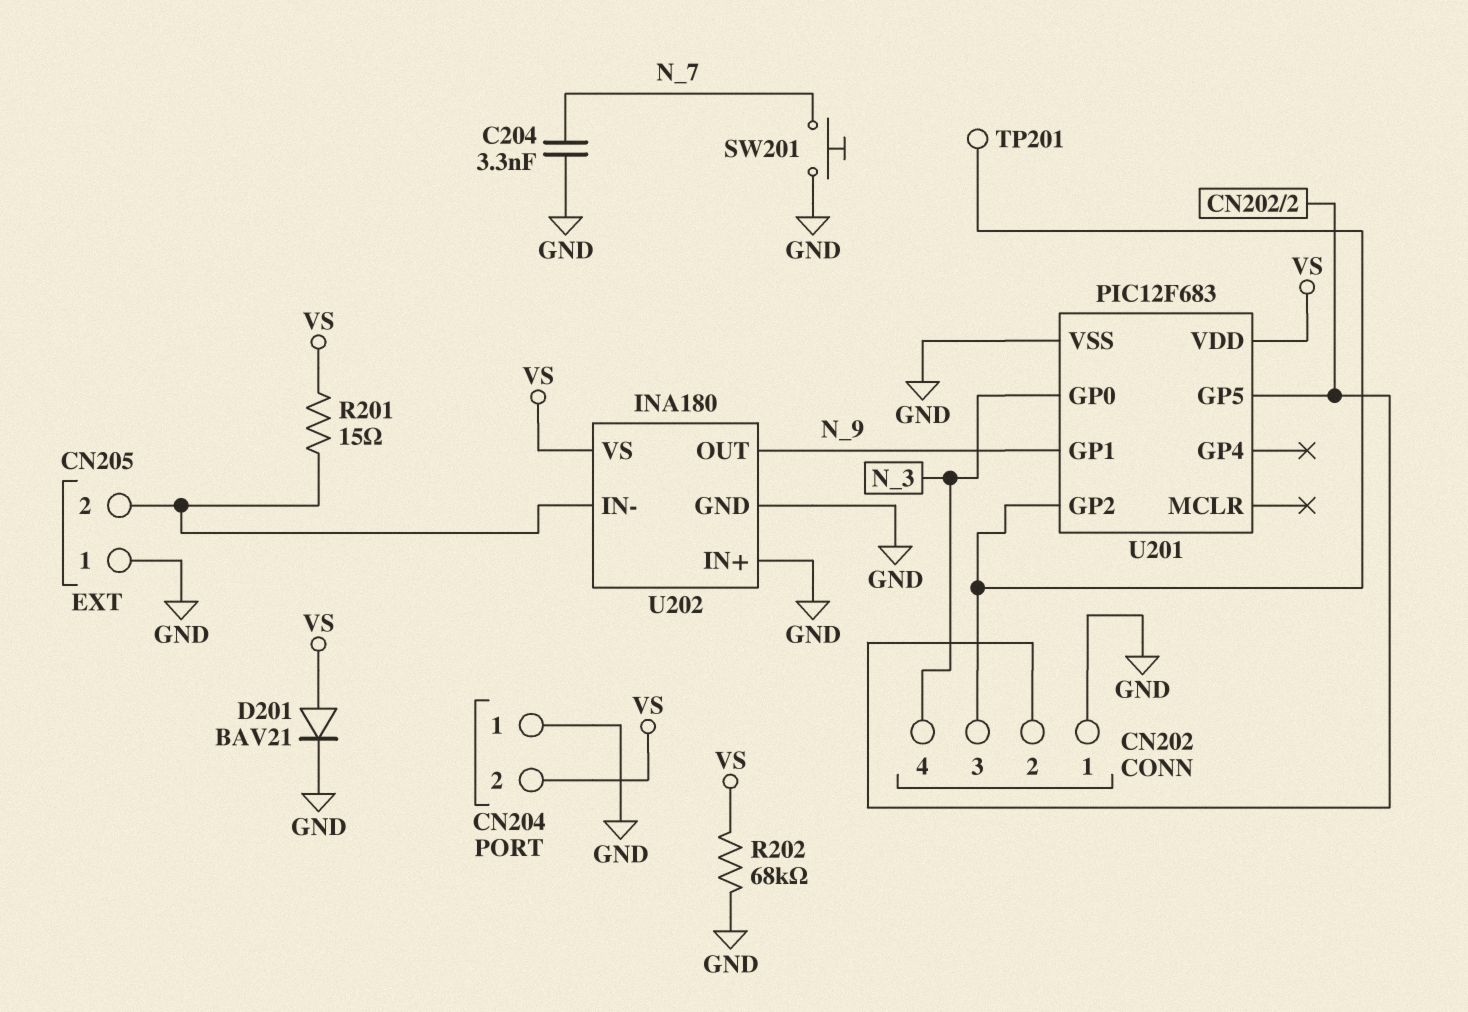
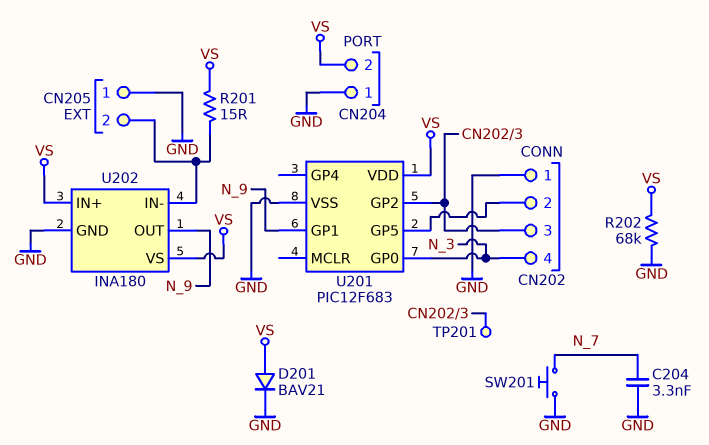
U202 pin IN+: GND -> VS

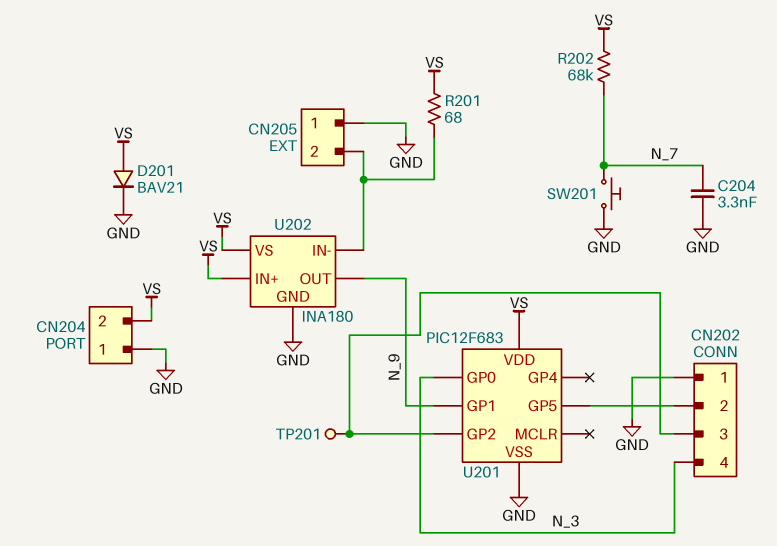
R201: 15 (CN205/2, VS) -> 68 (CN205/2, VS)
R202: 68k (GND, VS) -> 68k (N_7, VS)

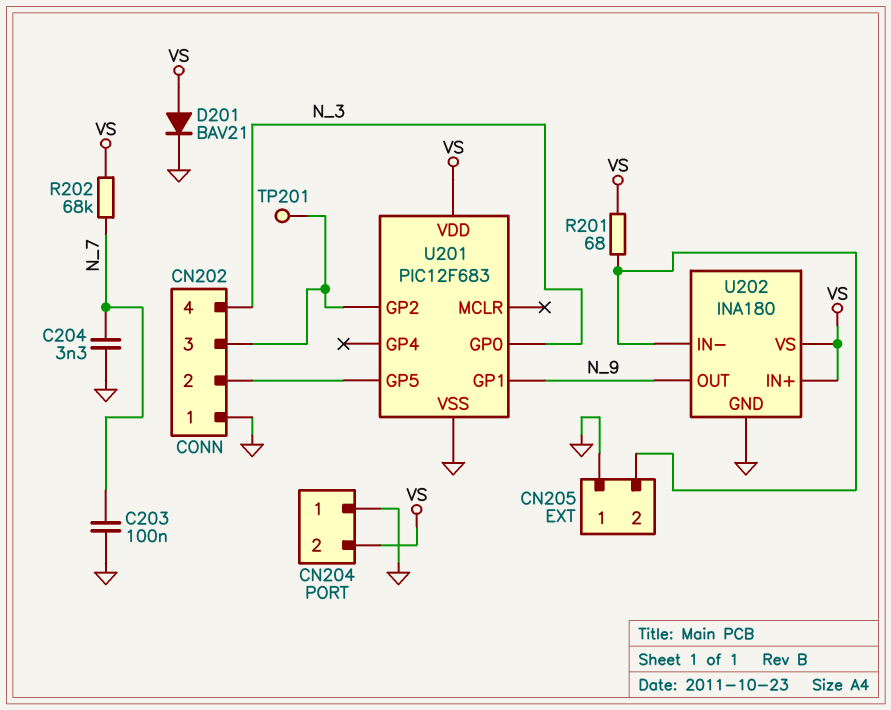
C203: none -> 100nF (GND, N_7)
SW201: button (GND, N_7) -> none

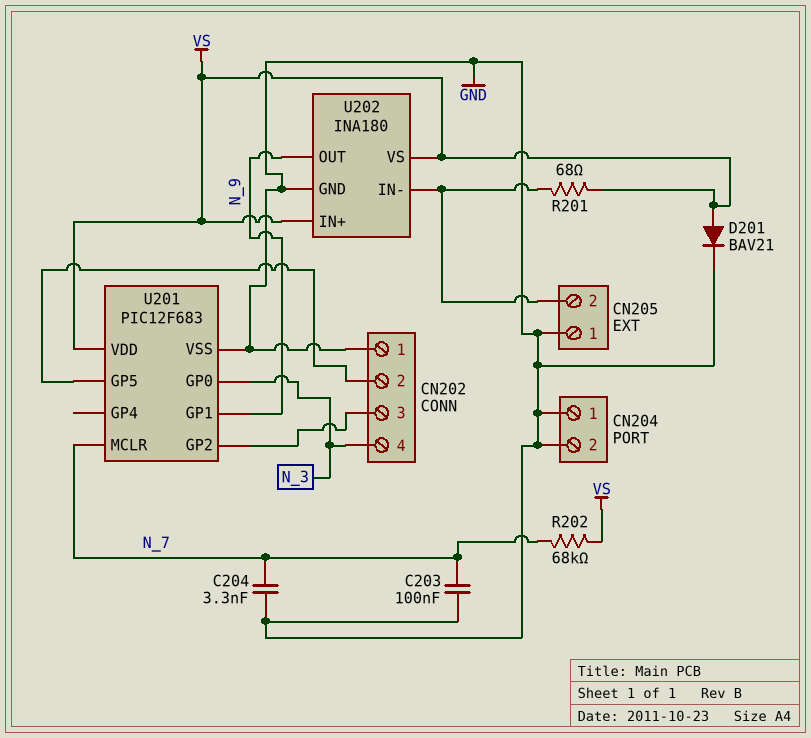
CN204 pin 2: VS -> GND
TP201: test point (CN202/3) -> none
U201 pin MCLR: none -> N_7

